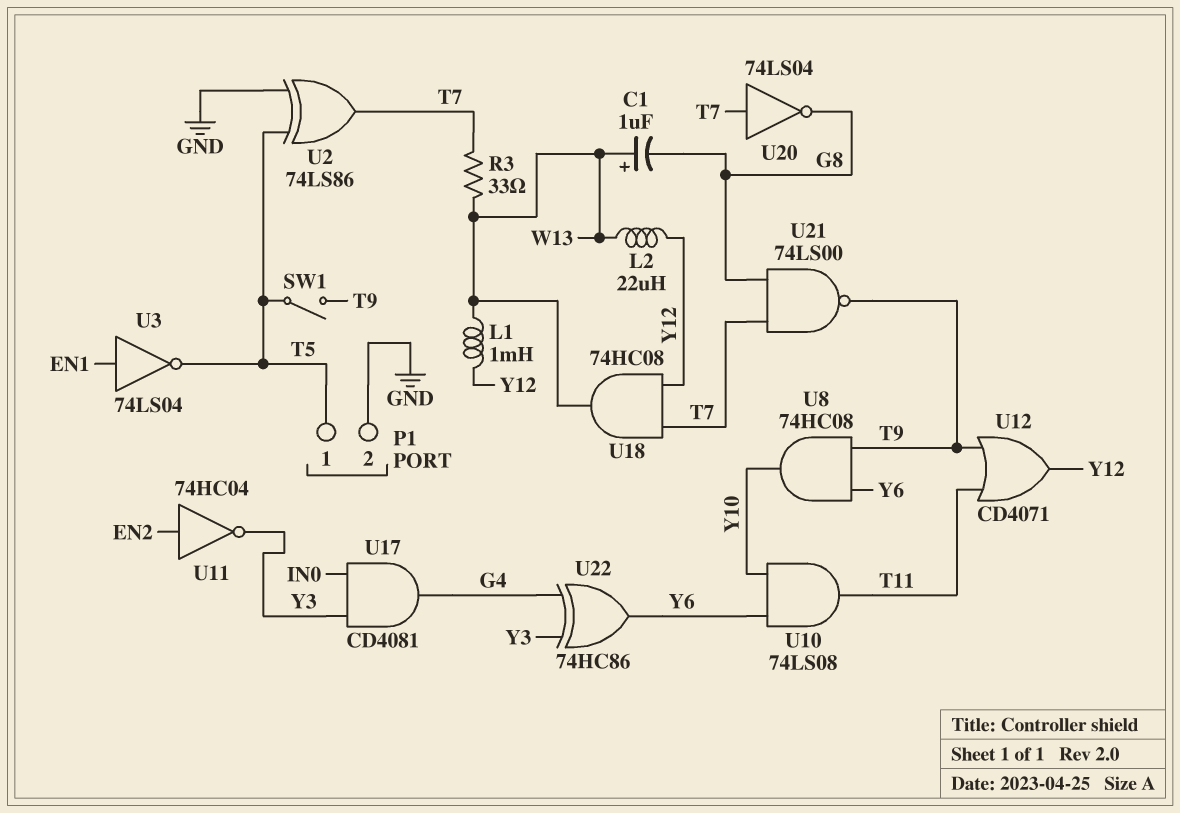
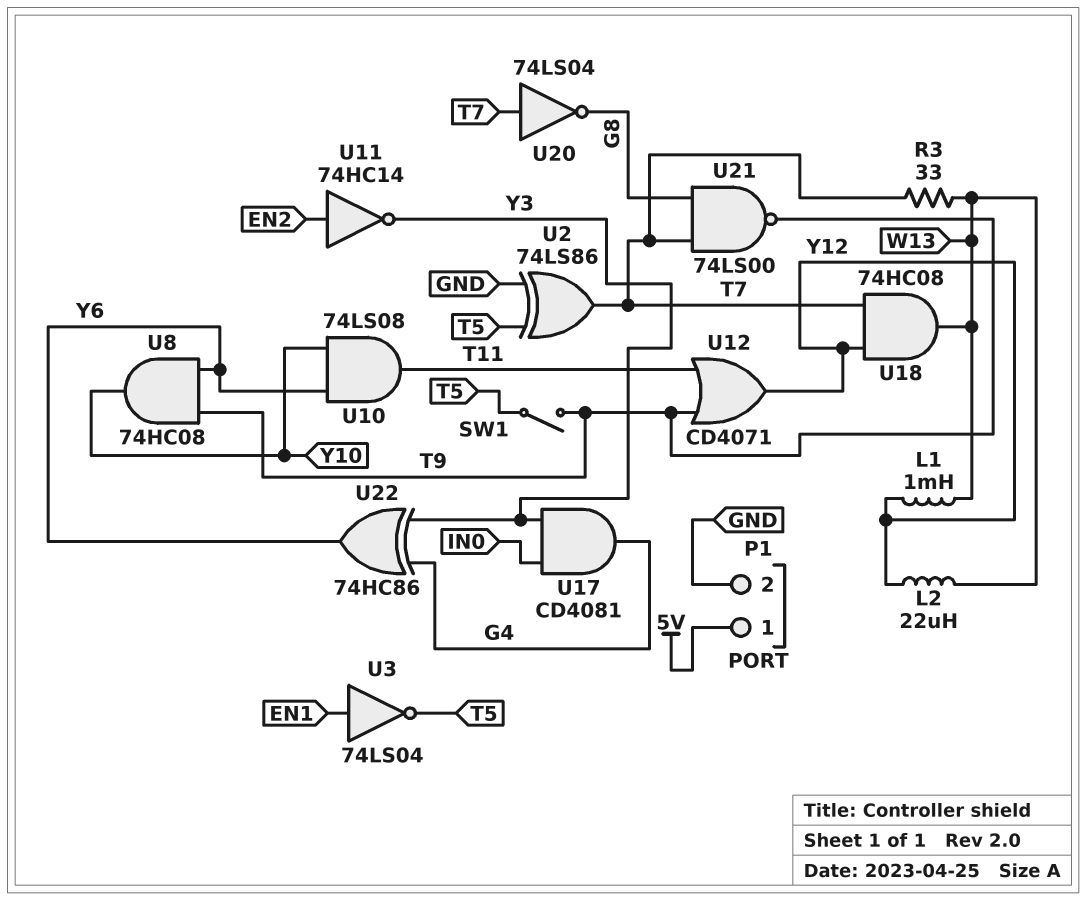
C1: 1uF (plus W13, minus G8) -> none
P1 pin 1: T5 -> 5V
U11: NOT 74HC04 (in EN2, out Y3) -> NOT 74HC14 (in EN2, out Y3)

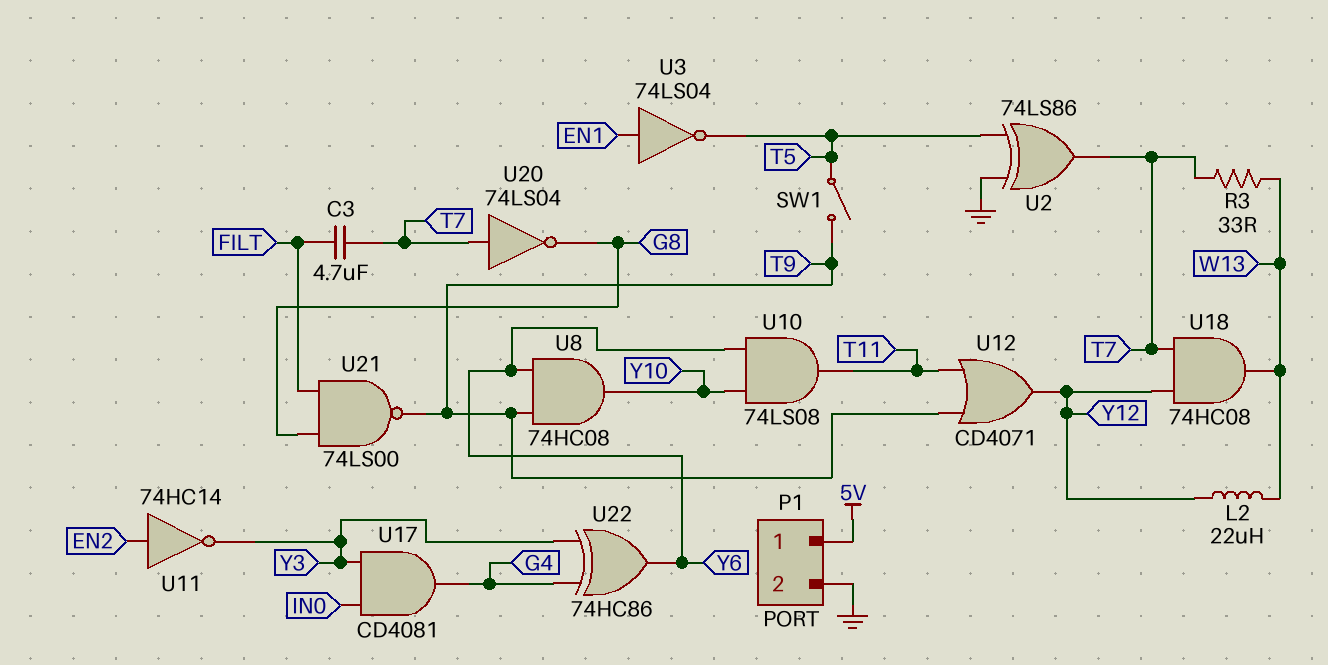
C3: none -> 4.7uF (FILT, T7)
L1: 1mH (W13, Y12) -> none
U21: NAND 74LS00 (in G8, in T7, out T9) -> NAND 74LS00 (in FILT, in G8, out T9)

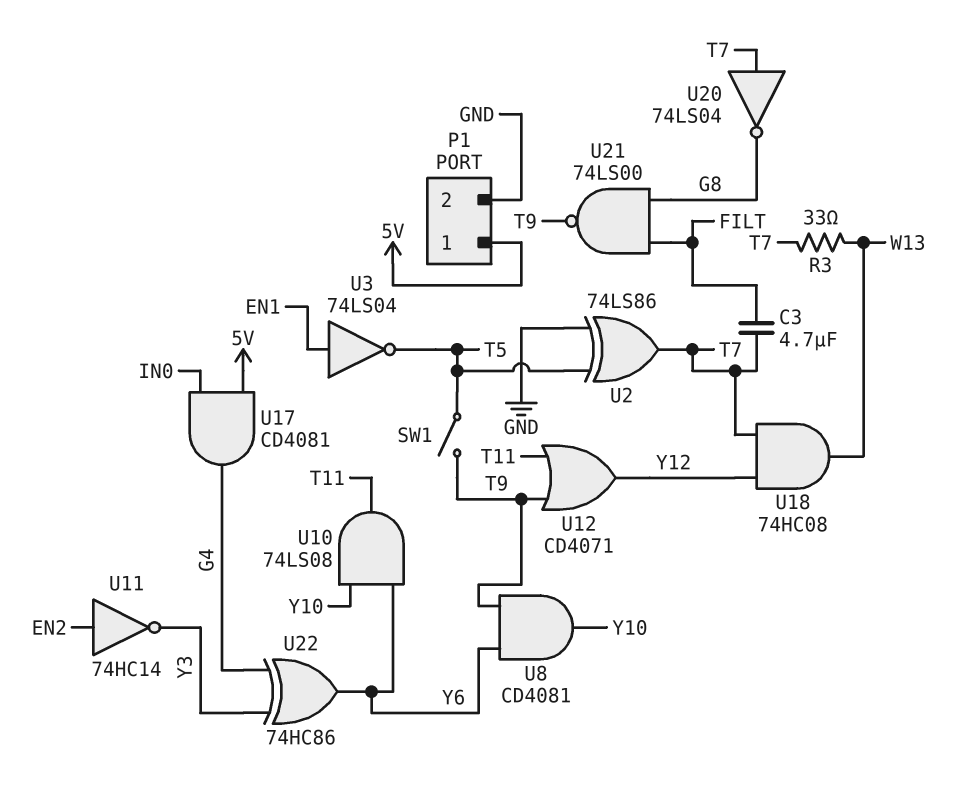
L2: 22uH (W13, Y12) -> none
U8: AND 74HC08 (in T9, in Y6, out Y10) -> AND CD4081 (in T9, in Y6, out Y10)
U17: AND CD4081 (in IN0, in Y3, out G4) -> AND CD4081 (in 5V, in IN0, out G4)

